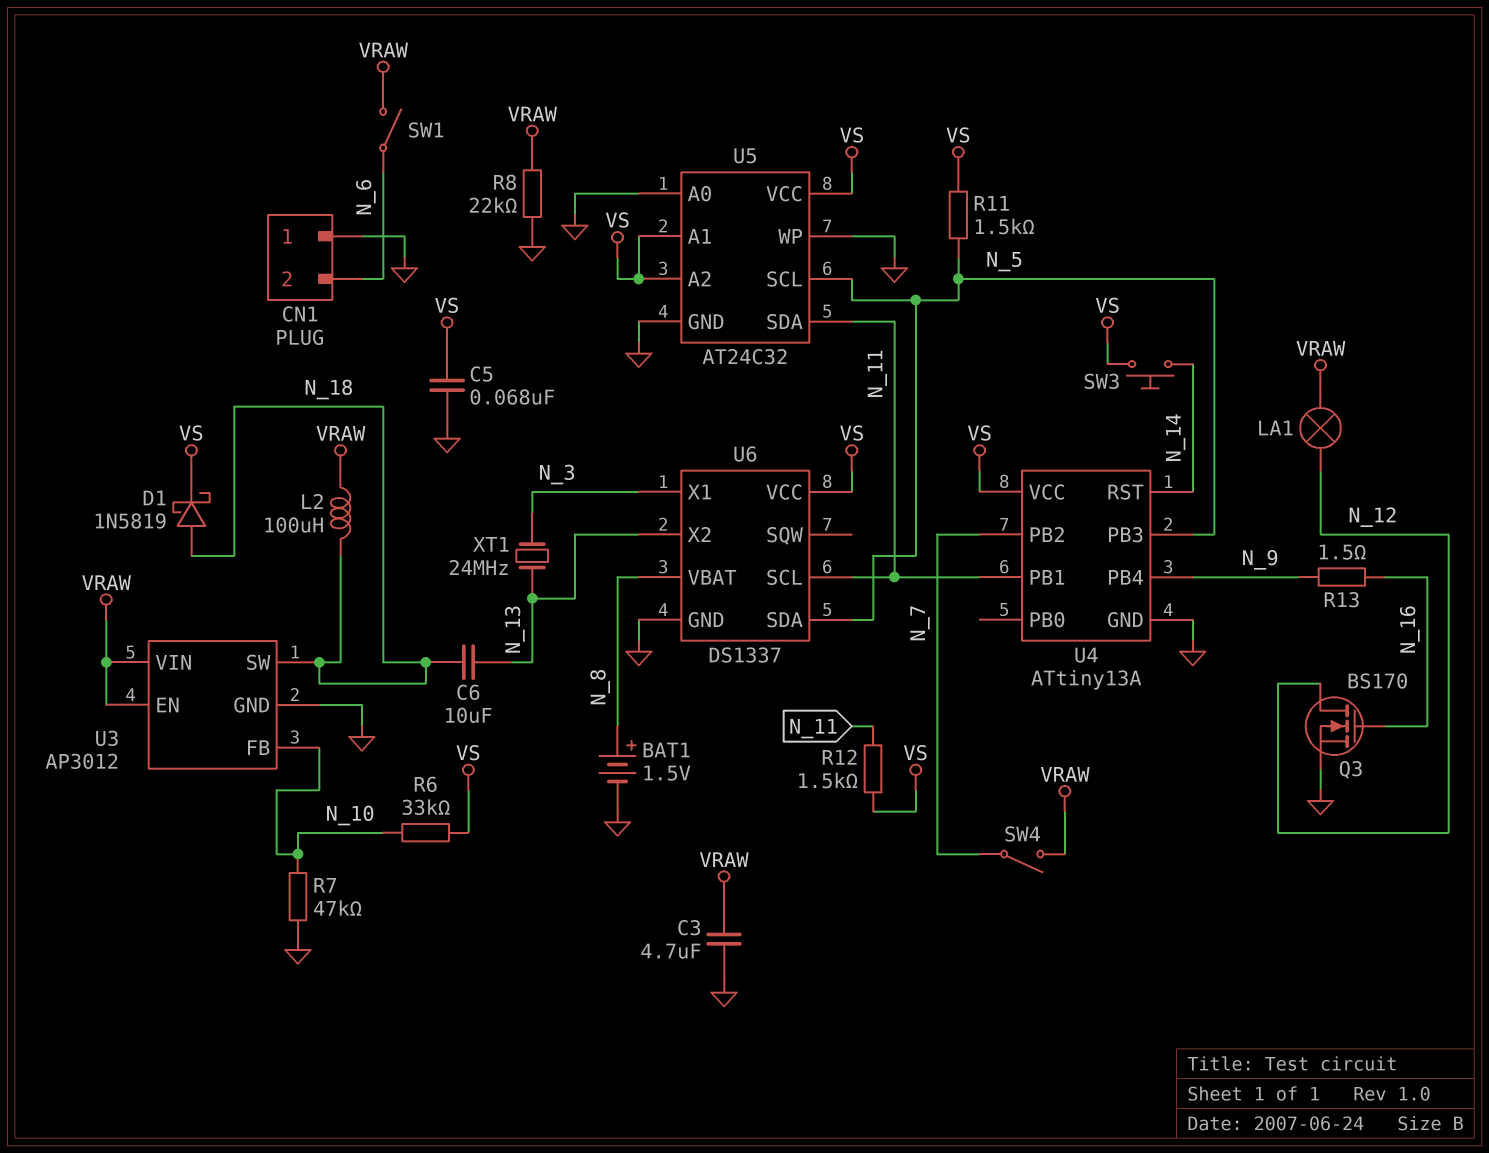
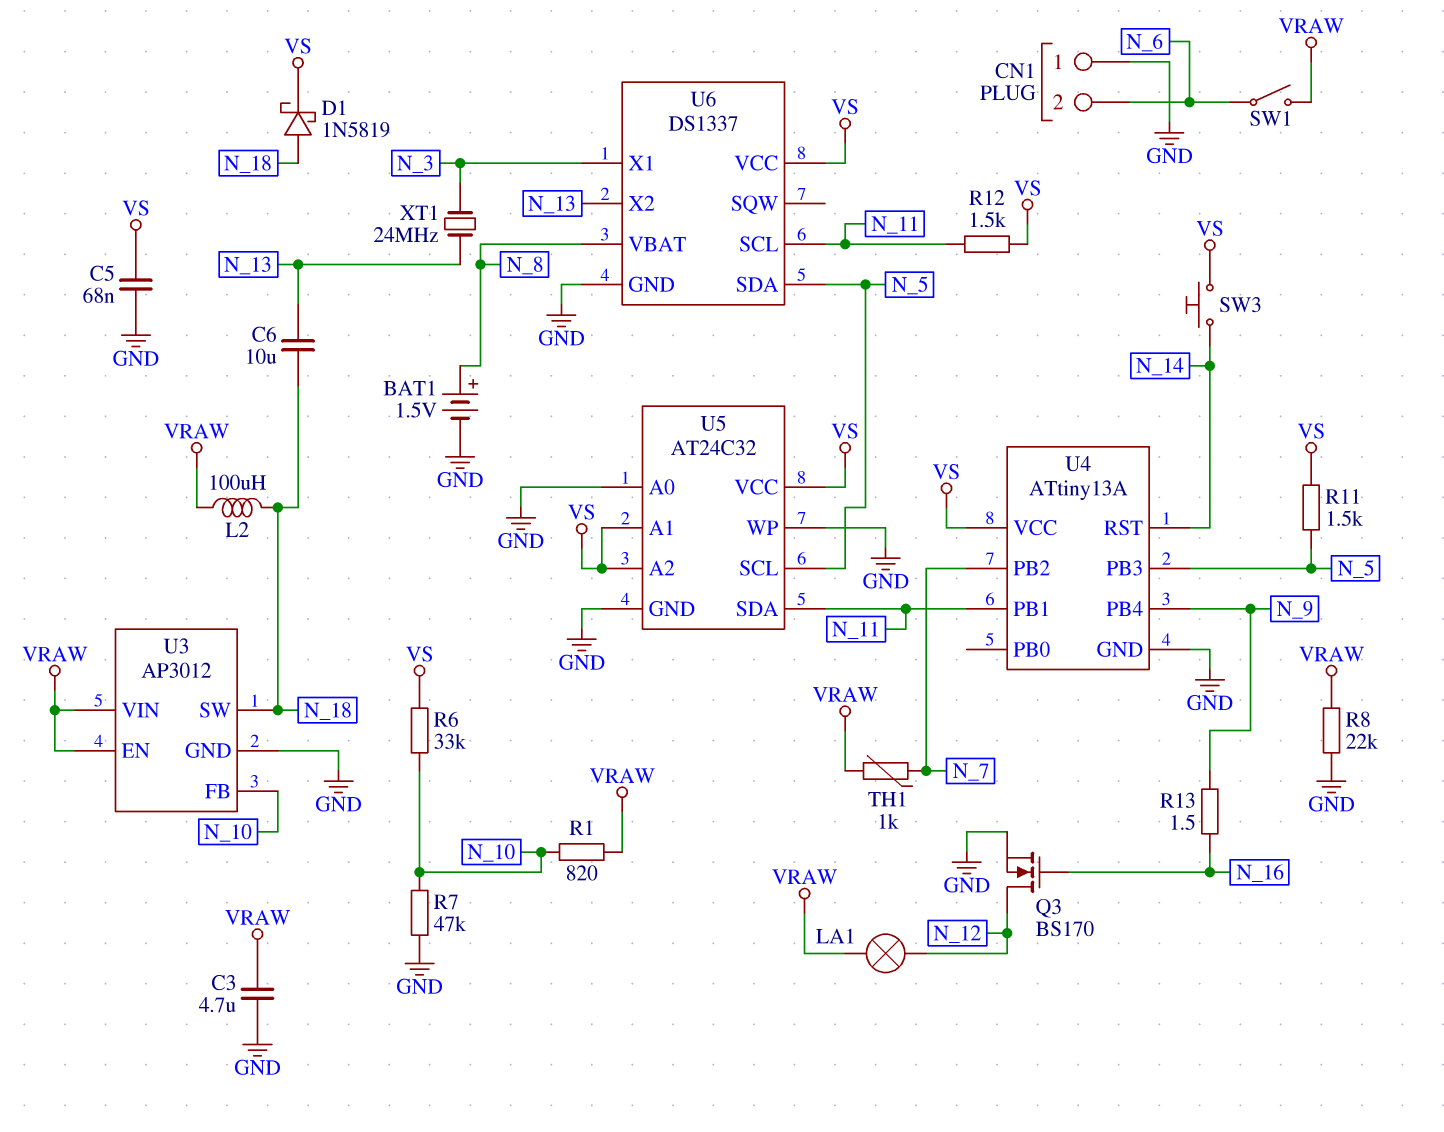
R1: none -> 820 (N_10, VRAW)
SW4: switch (N_7, VRAW) -> none
TH1: none -> 1k (N_7, VRAW)

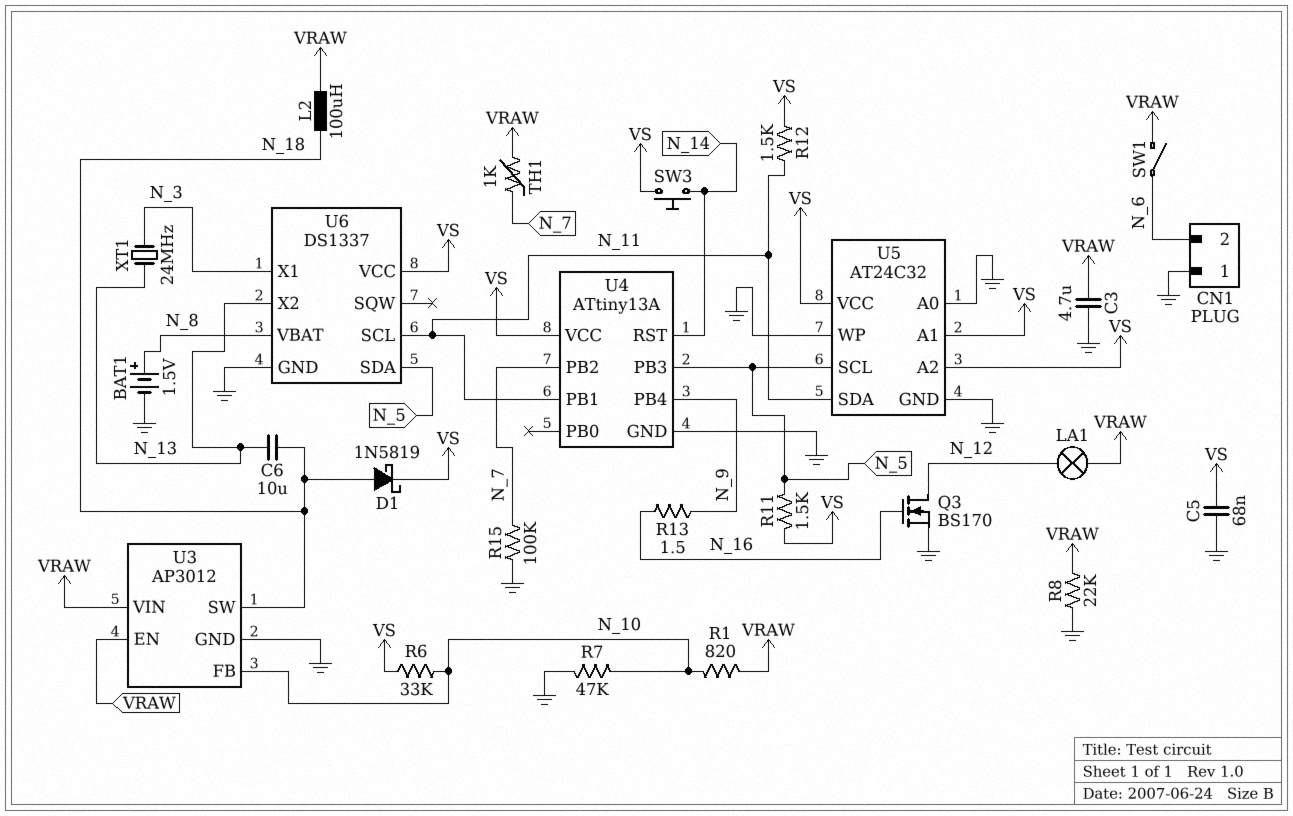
R15: none -> 100k (GND, N_7)

